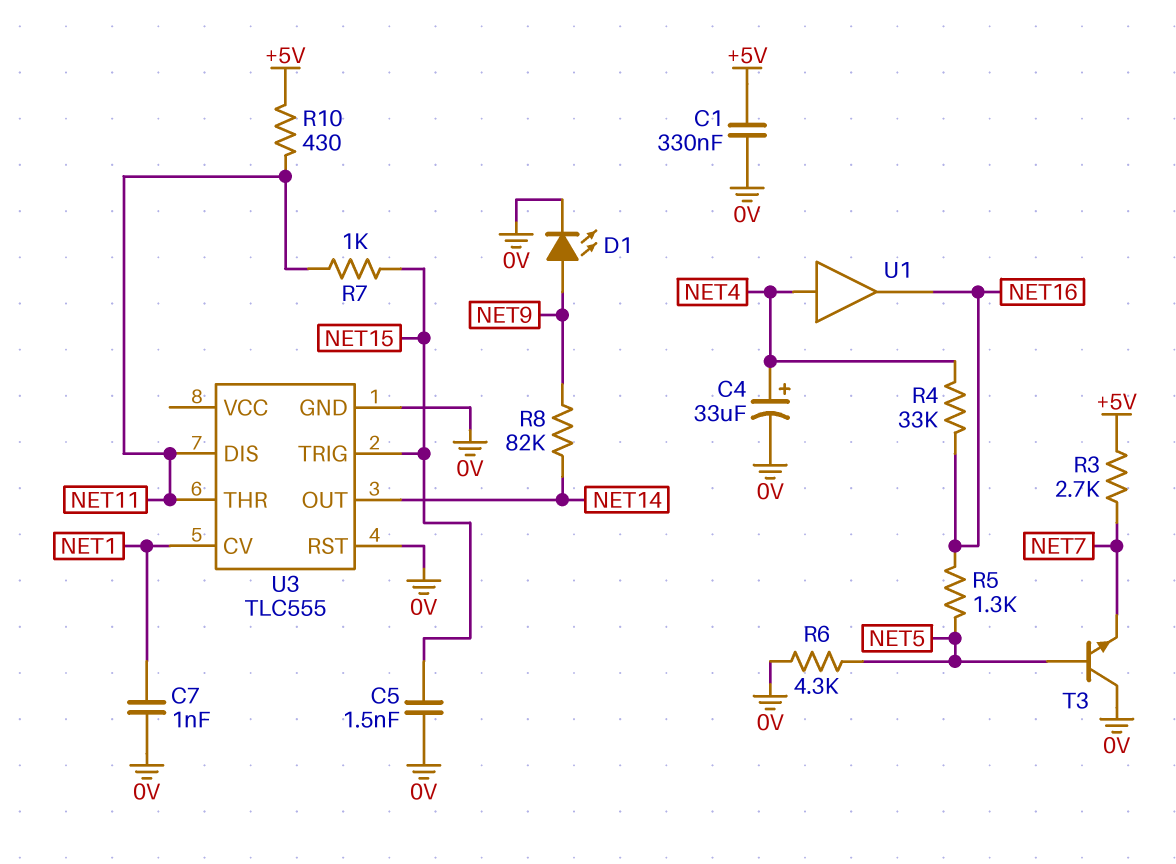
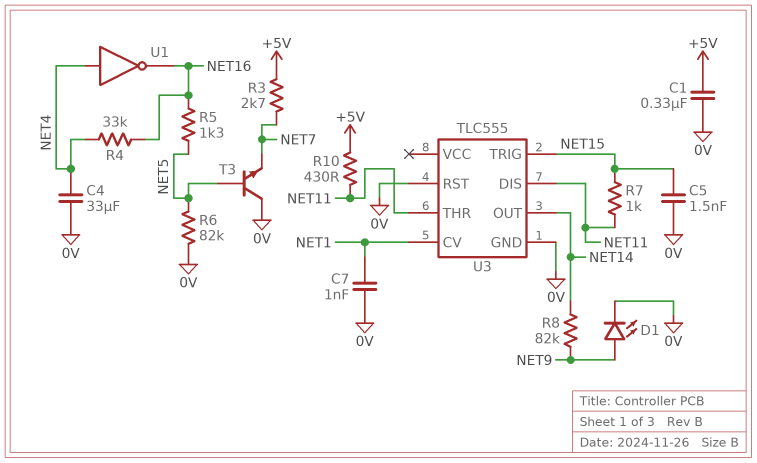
C4: 33uF (plus NET4, minus 0V) -> 33uF (0V, NET4)
R6: 4.3k (0V, NET5) -> 82k (0V, NET5)
U1: buffer (in NET4, out NET16) -> NOT (in NET4, out NET16)

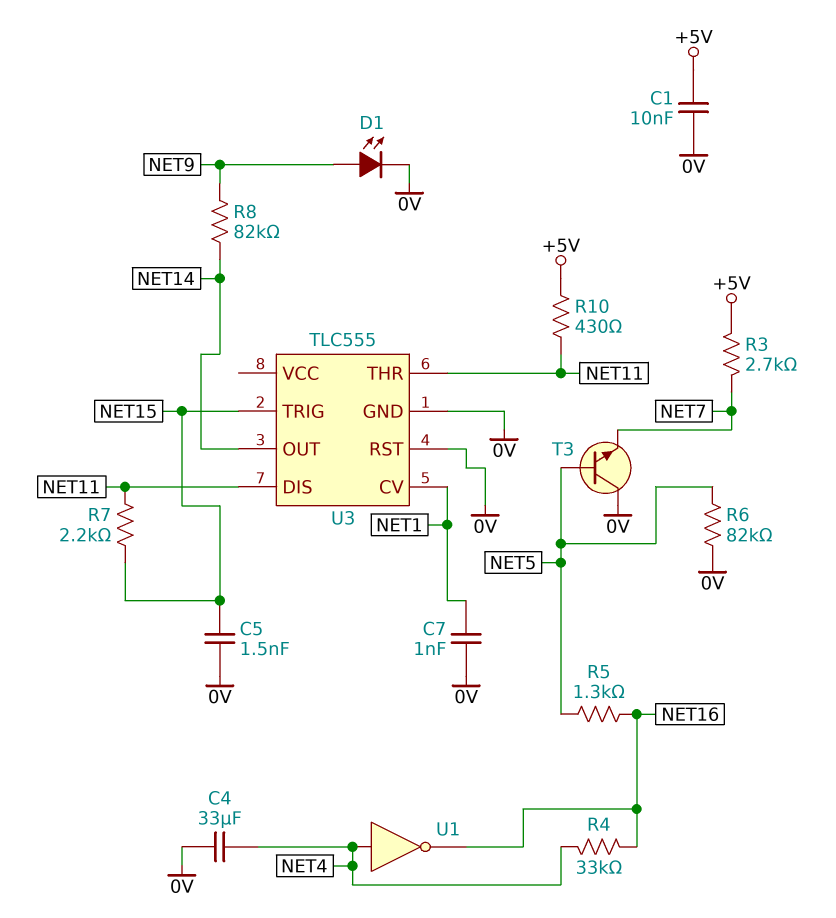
C1: 330nF (+5V, 0V) -> 10nF (+5V, 0V)
R7: 1k (NET11, NET15) -> 2.2k (NET11, NET15)

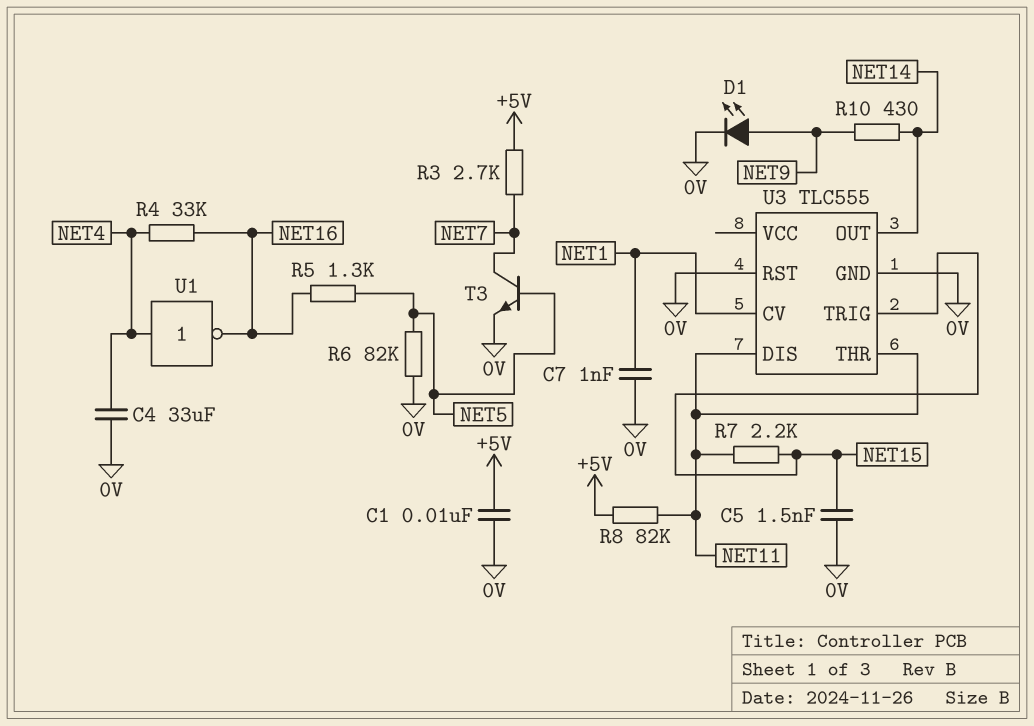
R8: 82k (NET9, NET14) -> 82k (+5V, NET11)
R10: 430 (+5V, NET11) -> 430 (NET9, NET14)
T3: NPN (B NET5, C 0V, E NET7) -> NPN (B NET5, C NET7, E 0V)

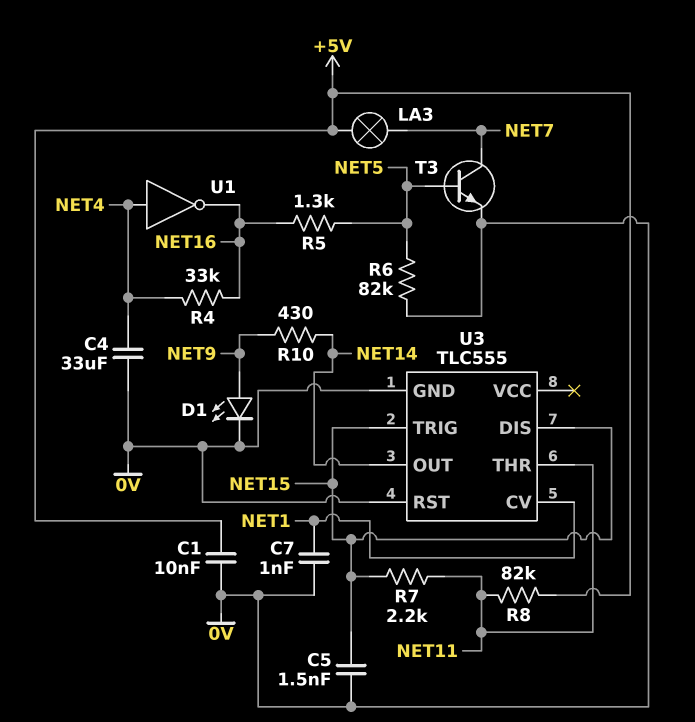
LA3: none -> lamp (+5V, NET7)
R3: 2.7k (+5V, NET7) -> none
U3 pin DIS: NET11 -> NET15

